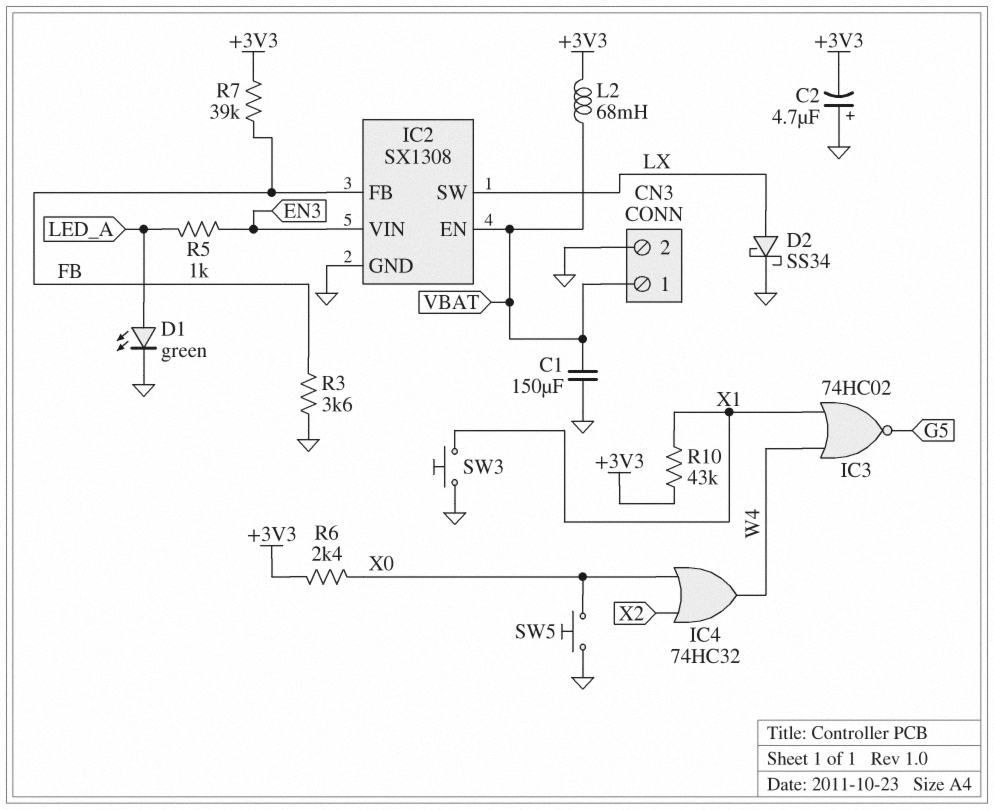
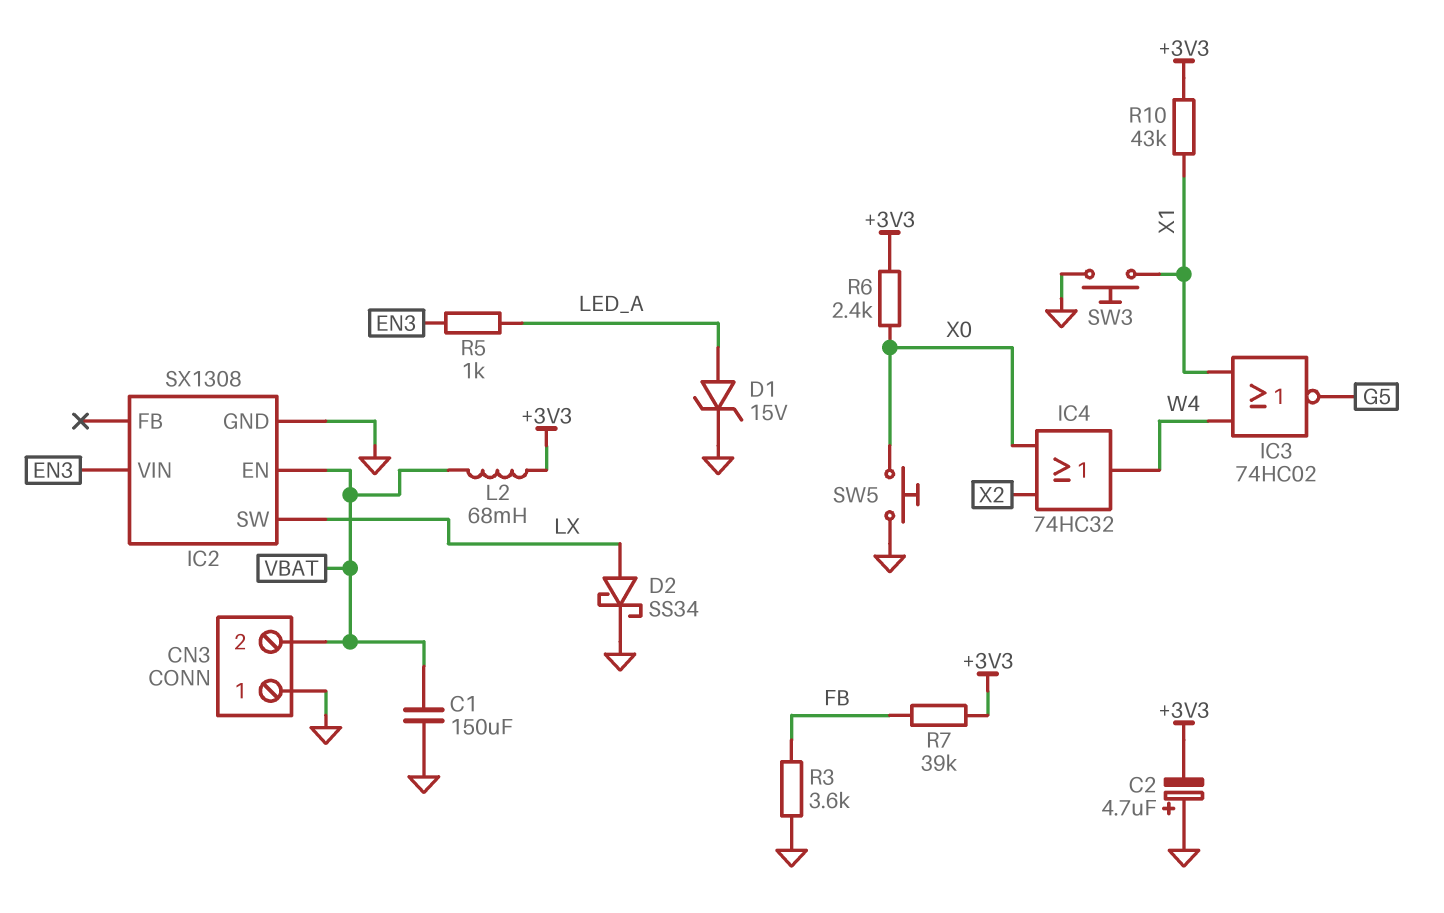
CN3 pin 1: VBAT -> GND
CN3 pin 2: GND -> VBAT
D1: LED green (A LED_A, K GND) -> zener 15V (A LED_A, K GND)
IC2 pin FB: FB -> none

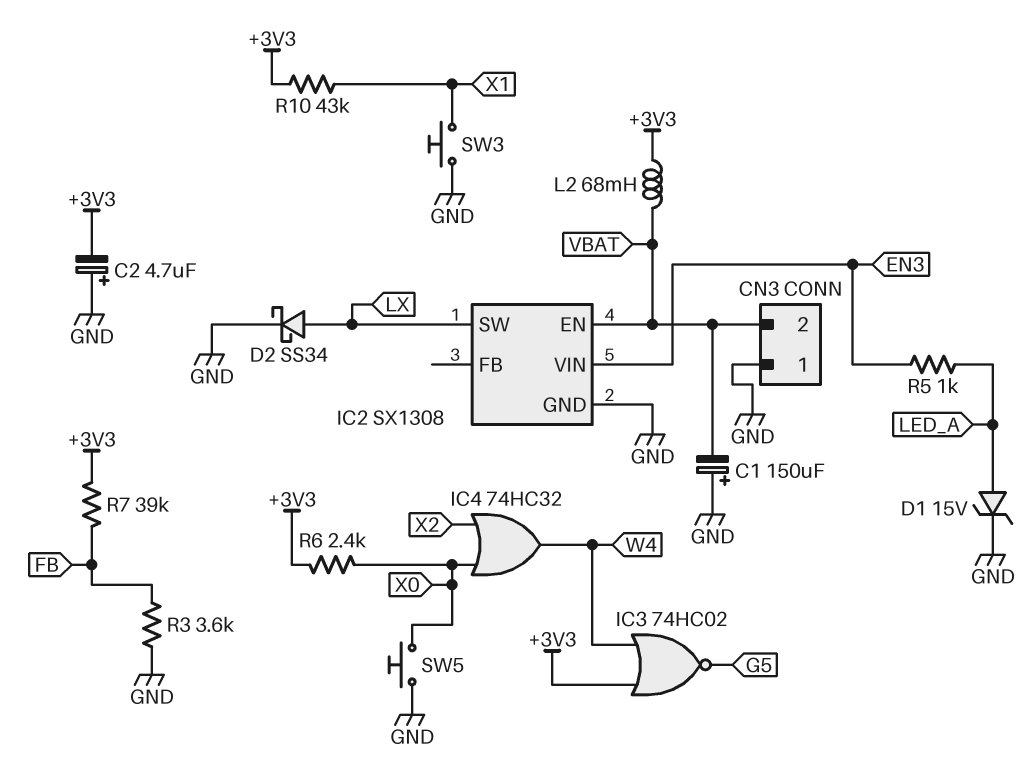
C1: 150uF (GND, VBAT) -> 150uF (plus GND, minus VBAT)
IC3: NOR 74HC02 (in W4, in X1, out G5) -> NOR 74HC02 (in +3V3, in W4, out G5)

